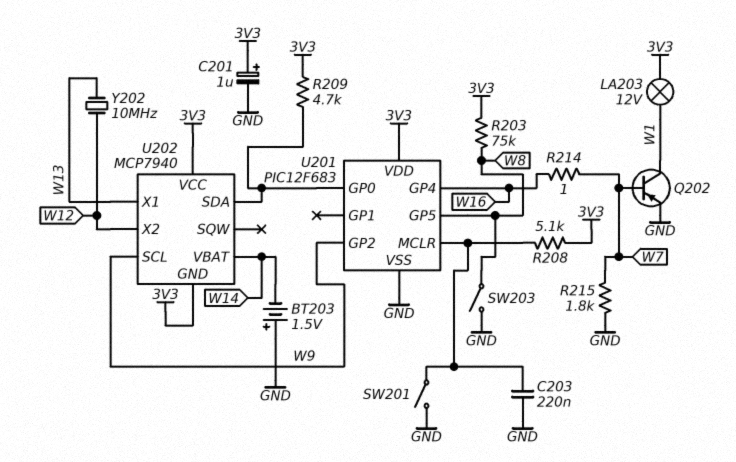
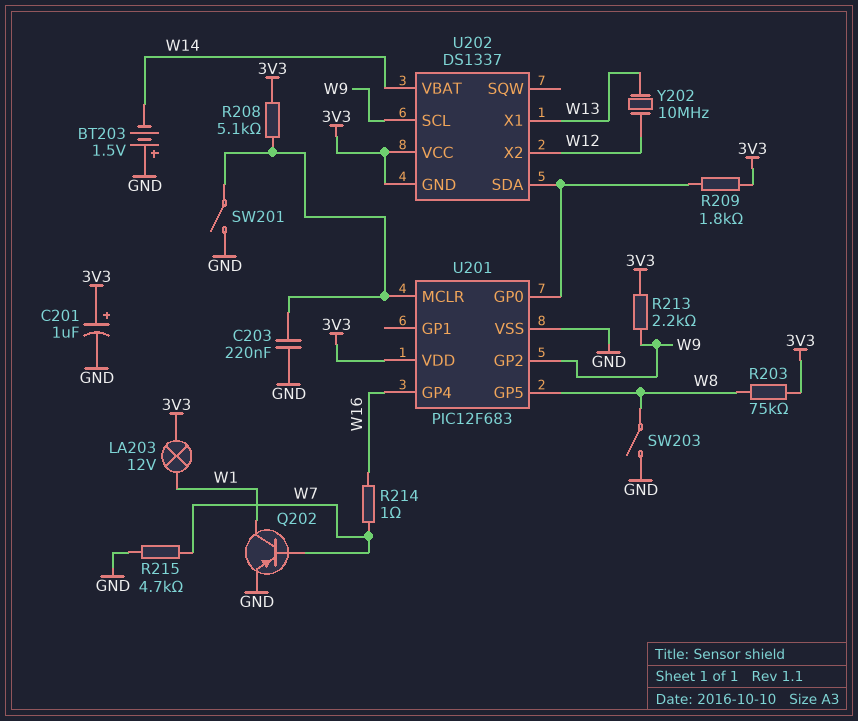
R209: 4.7k (3V3, U201/GP0) -> 1.8k (3V3, U201/GP0)
R213: none -> 2.2k (3V3, W9)
R215: 1.8k (GND, W7) -> 4.7k (GND, W7)
U202: MCP7940 -> DS1337

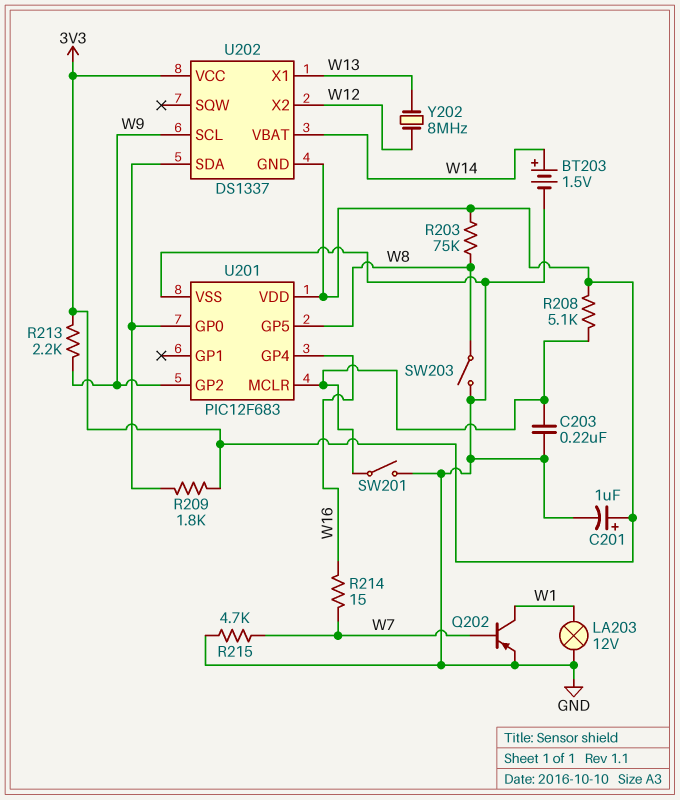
BT203: 1.5V (plus GND, minus W14) -> 1.5V (plus W14, minus GND)
LA203: lamp 12V (3V3, W1) -> lamp 12V (GND, W1)
R214: 1 (W7, W16) -> 15 (W7, W16)
Y202: 10MHz (W12, W13) -> 8MHz (W12, W13)

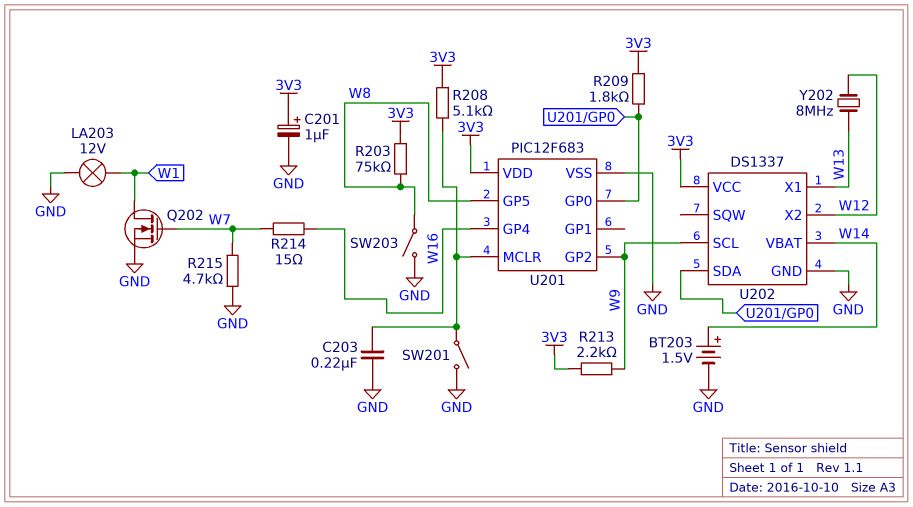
Q202: PNP (B W7, C W1, E GND) -> NMOS (G W7, D W1, S GND)
U202 pin GND: 3V3 -> GND

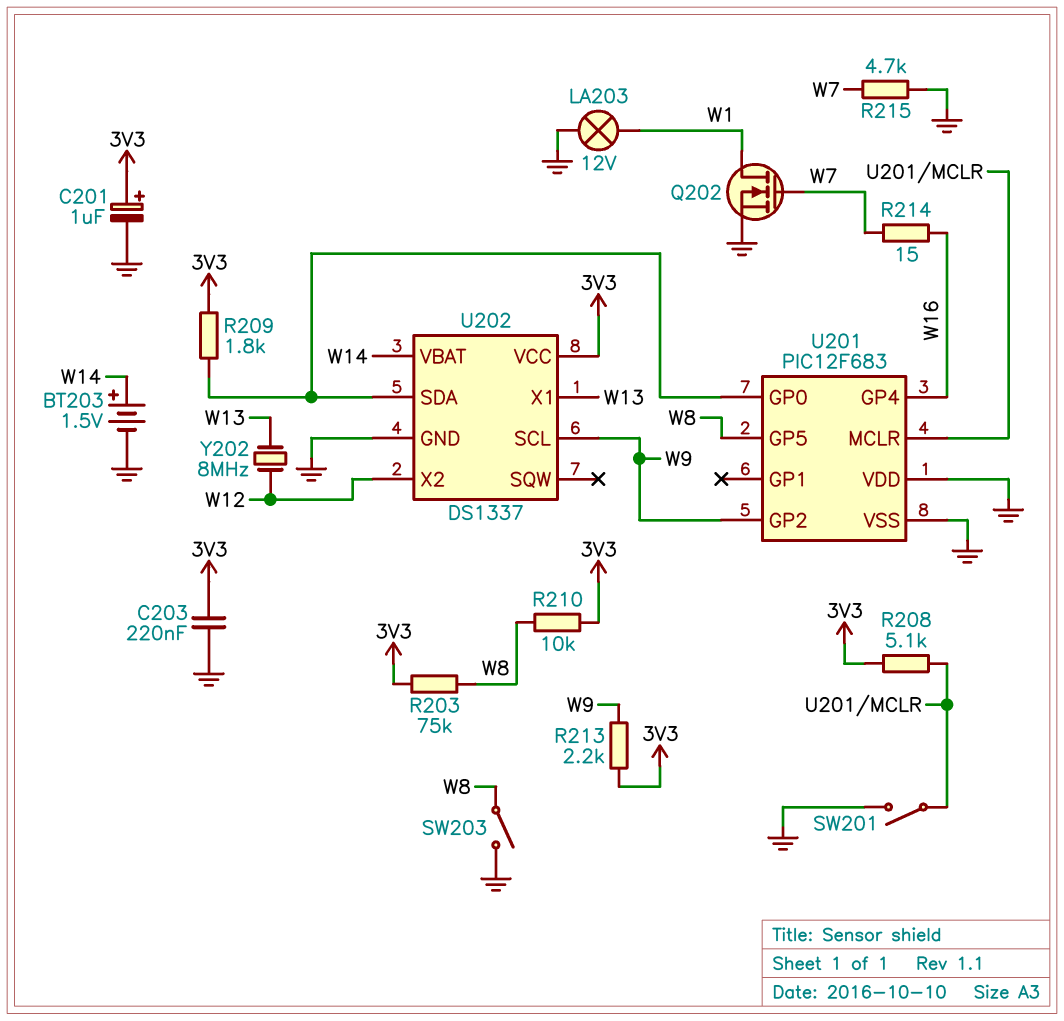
C203: 220nF (GND, U201/MCLR) -> 220nF (3V3, GND)
R210: none -> 10k (3V3, W8)
U201 pin VDD: 3V3 -> GND

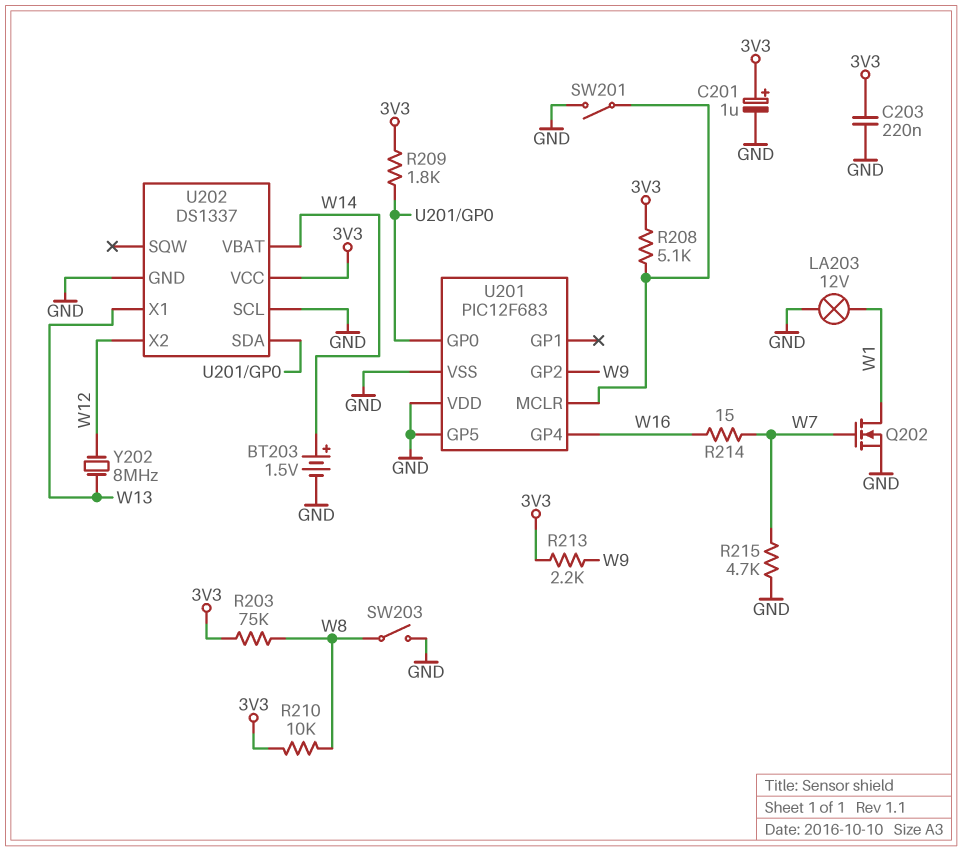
U201 pin GP5: W8 -> GND
U202 pin SCL: W9 -> GND

